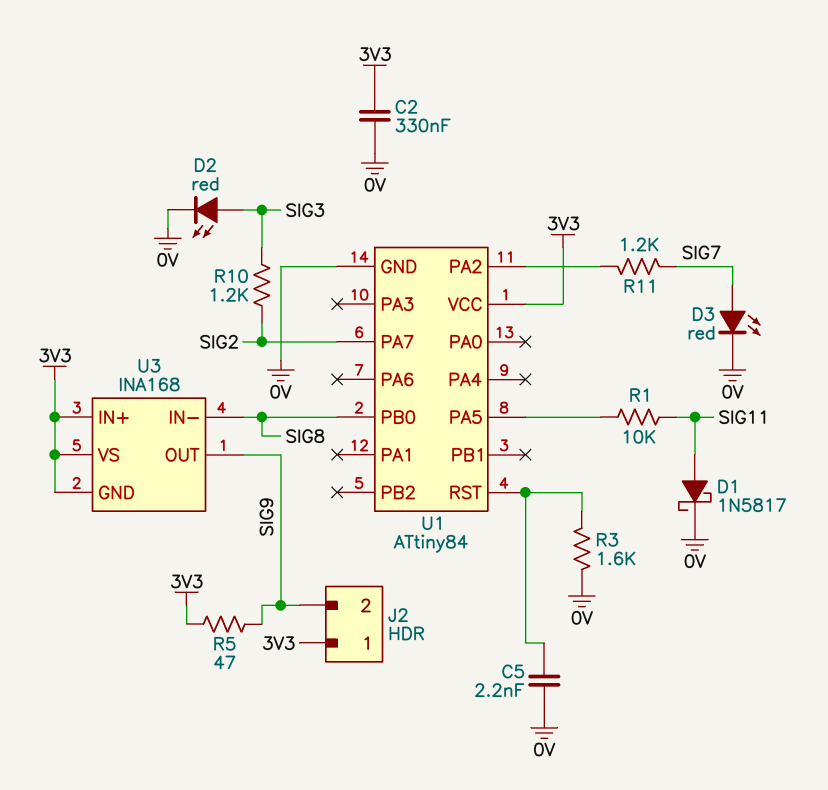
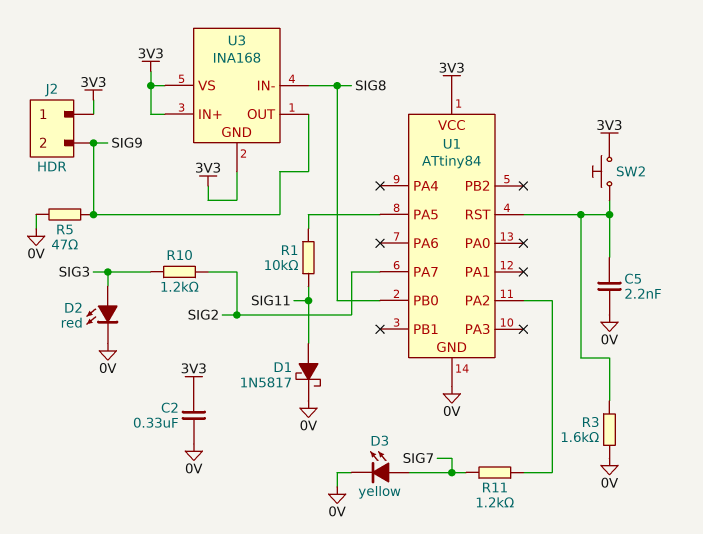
D3: LED red (A SIG7, K 0V) -> LED yellow (A SIG7, K 0V)
R5: 47 (3V3, SIG9) -> 47 (0V, SIG9)
SW2: none -> button (3V3, U1/RST)

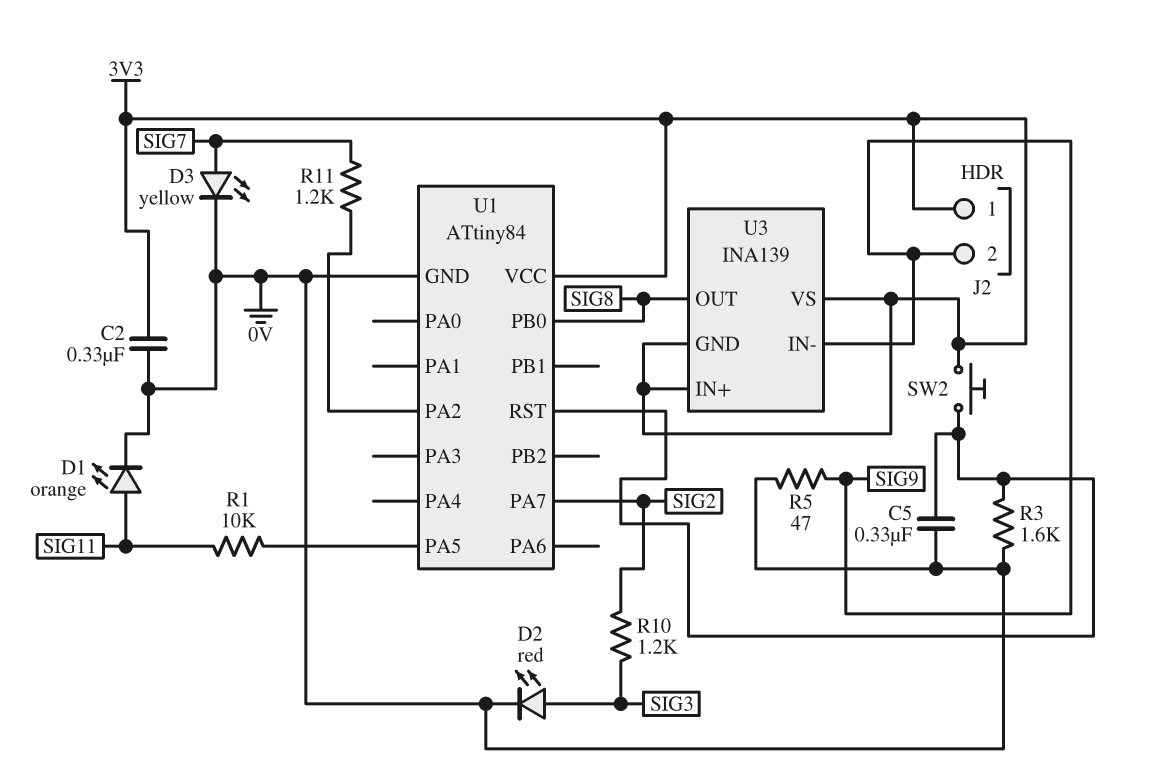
C5: 2.2nF (0V, U1/RST) -> 330nF (0V, U1/RST)
D1: schottky 1N5817 (A SIG11, K 0V) -> LED orange (A SIG11, K 0V)
U3: INA168 -> INA139
U3 pin IN-: SIG8 -> SIG9
U3 pin OUT: SIG9 -> SIG8

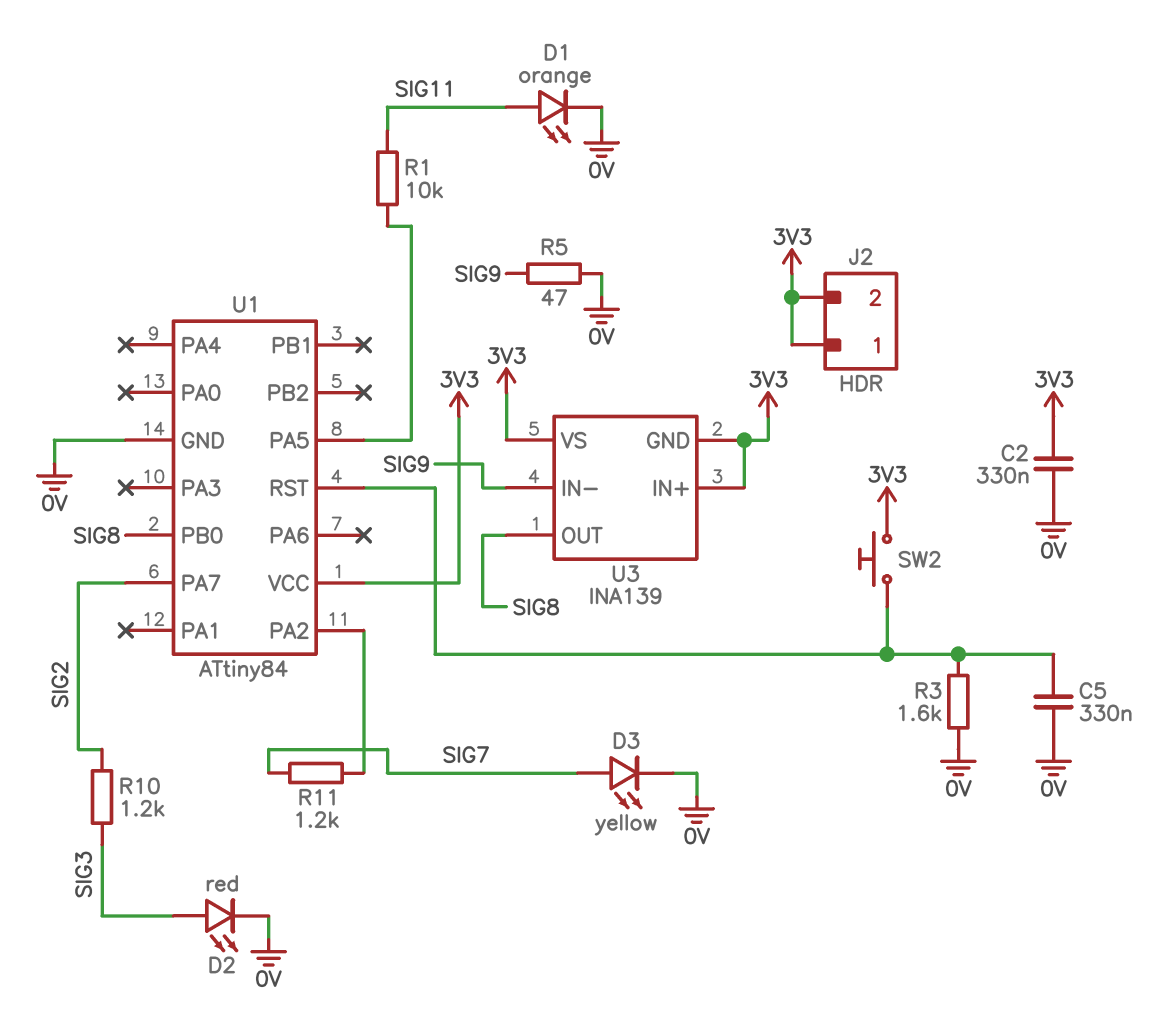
J2 pin 2: SIG9 -> 3V3

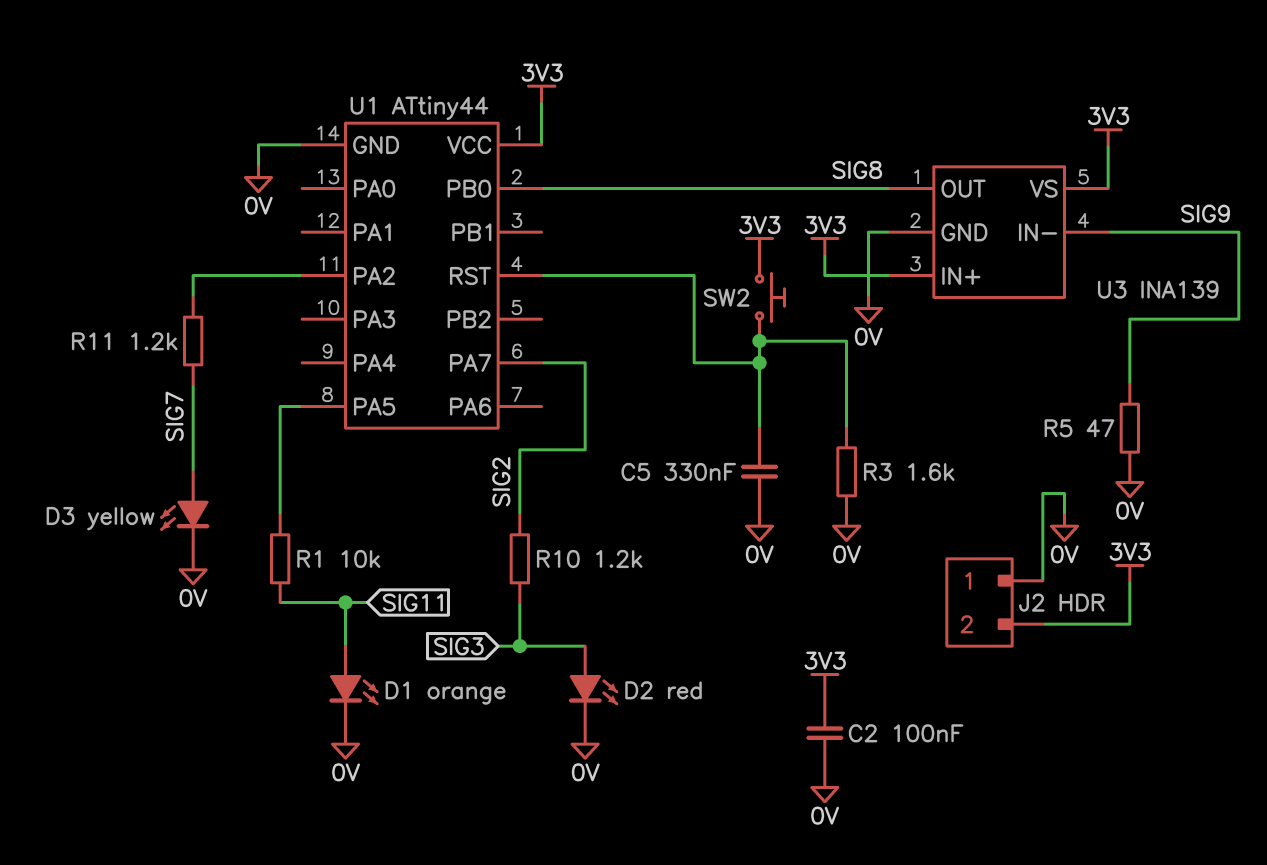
C2: 330nF (0V, 3V3) -> 100nF (0V, 3V3)
J2 pin 1: 3V3 -> 0V
U1: ATtiny84 -> ATtiny44
U3 pin GND: 3V3 -> 0V

